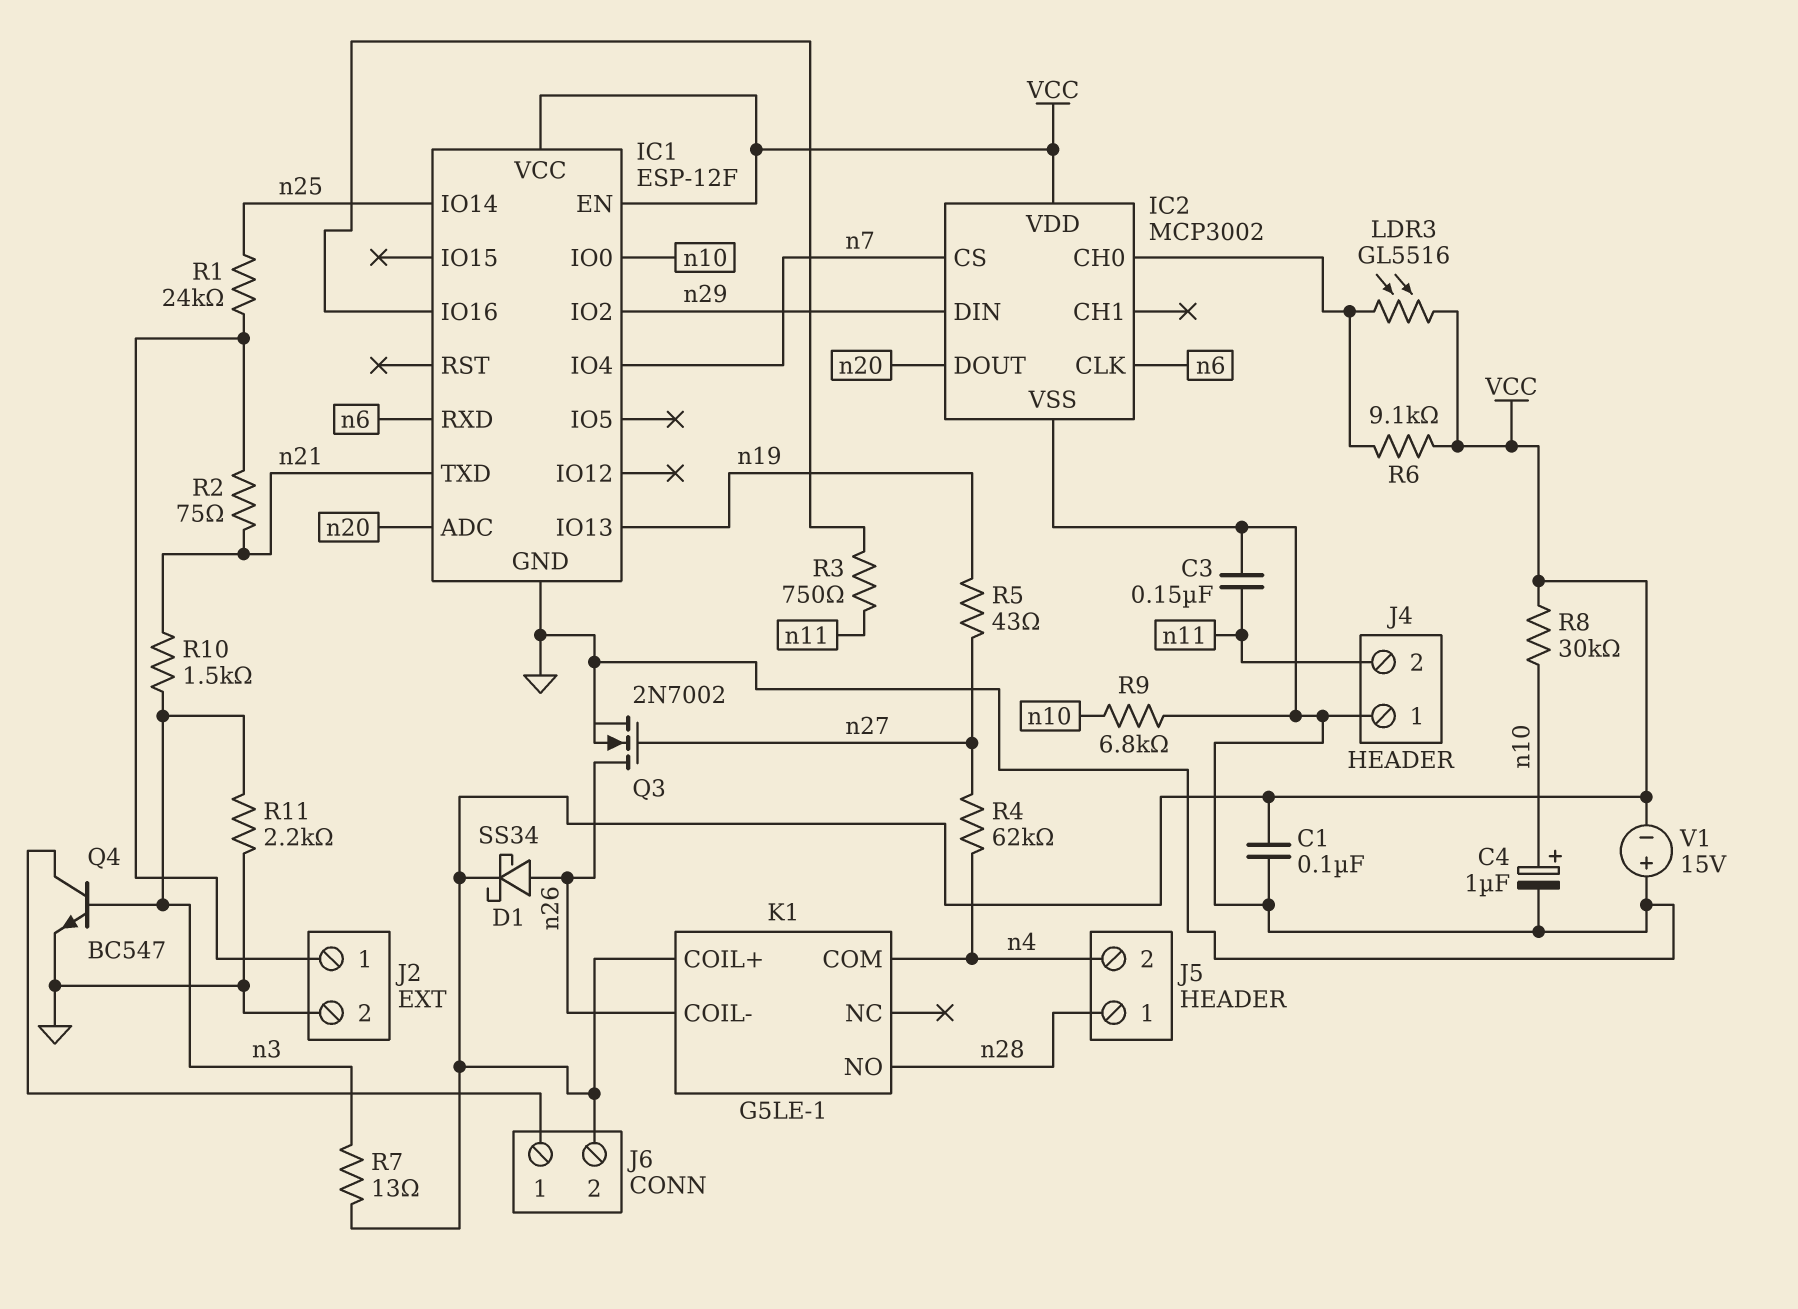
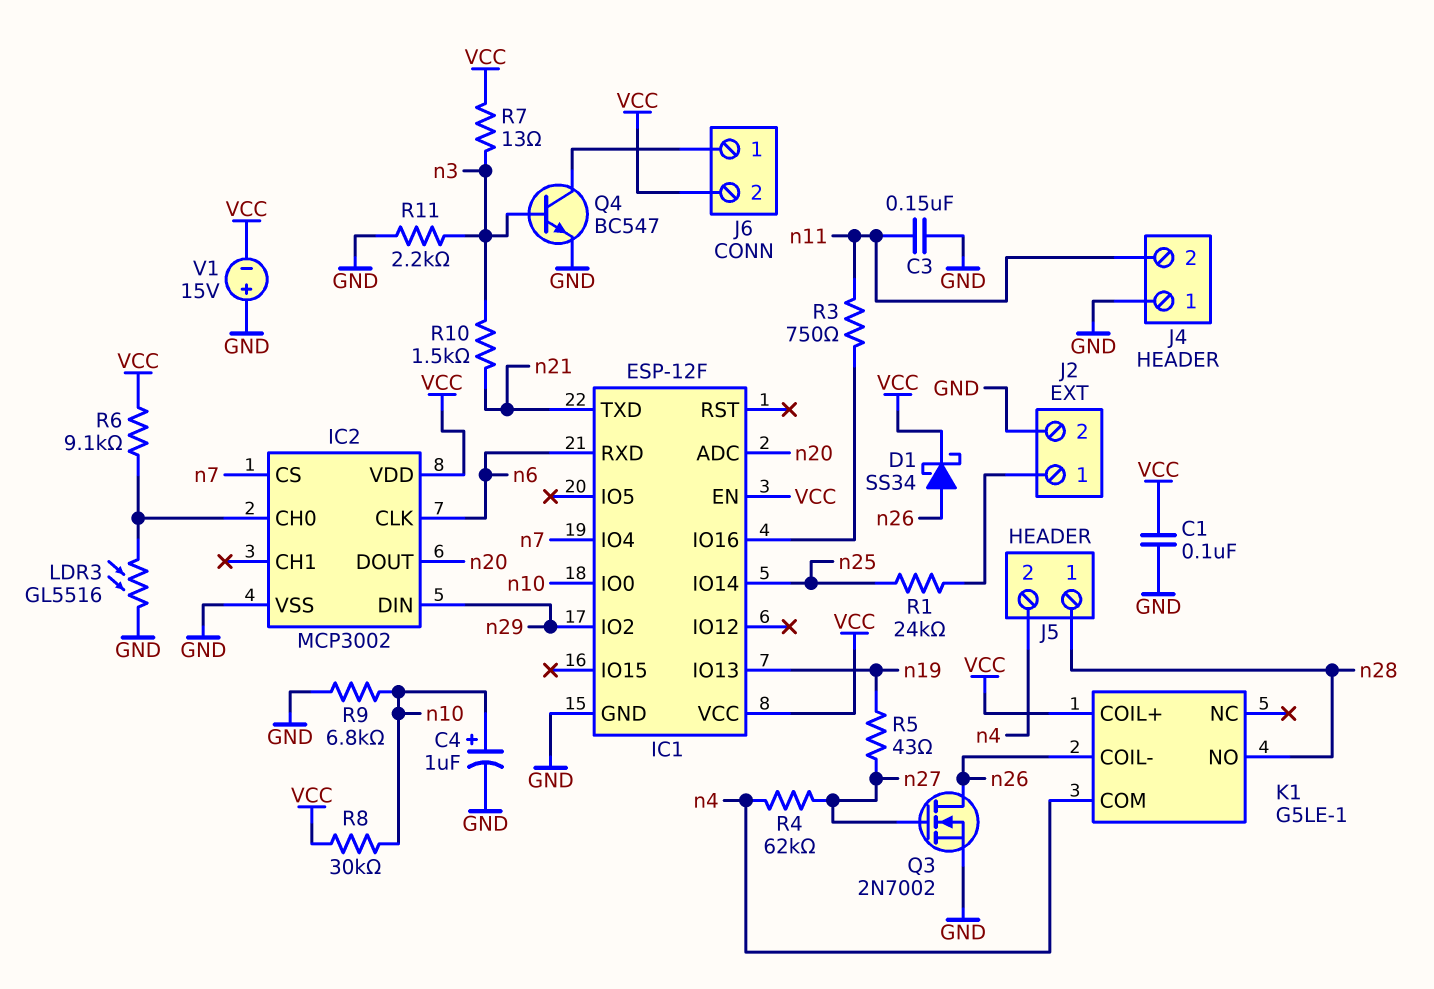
LDR3: GL5516 (IC2/CH0, VCC) -> GL5516 (GND, IC2/CH0)
R2: 75 (J2/1, n21) -> none

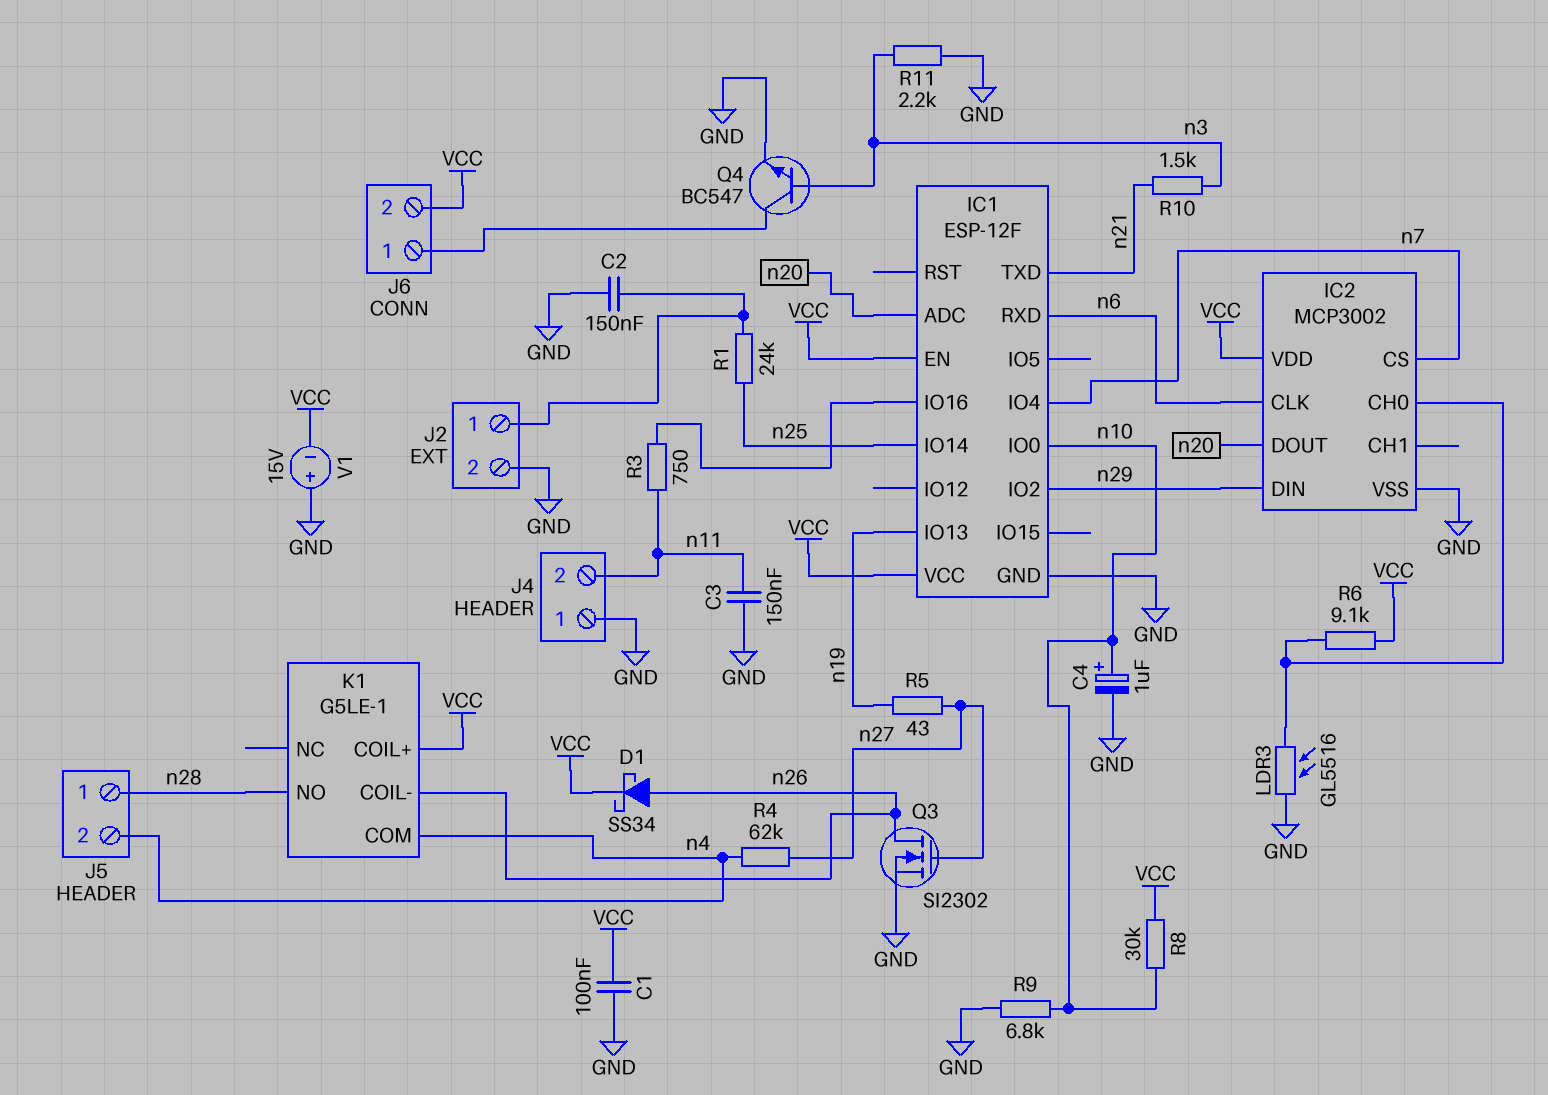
C2: none -> 150nF (GND, J2/1)
Q3: NMOS 2N7002 (G n27, D n26, S GND) -> NMOS SI2302 (G n27, D n26, S GND)
R7: 13 (VCC, n3) -> none

